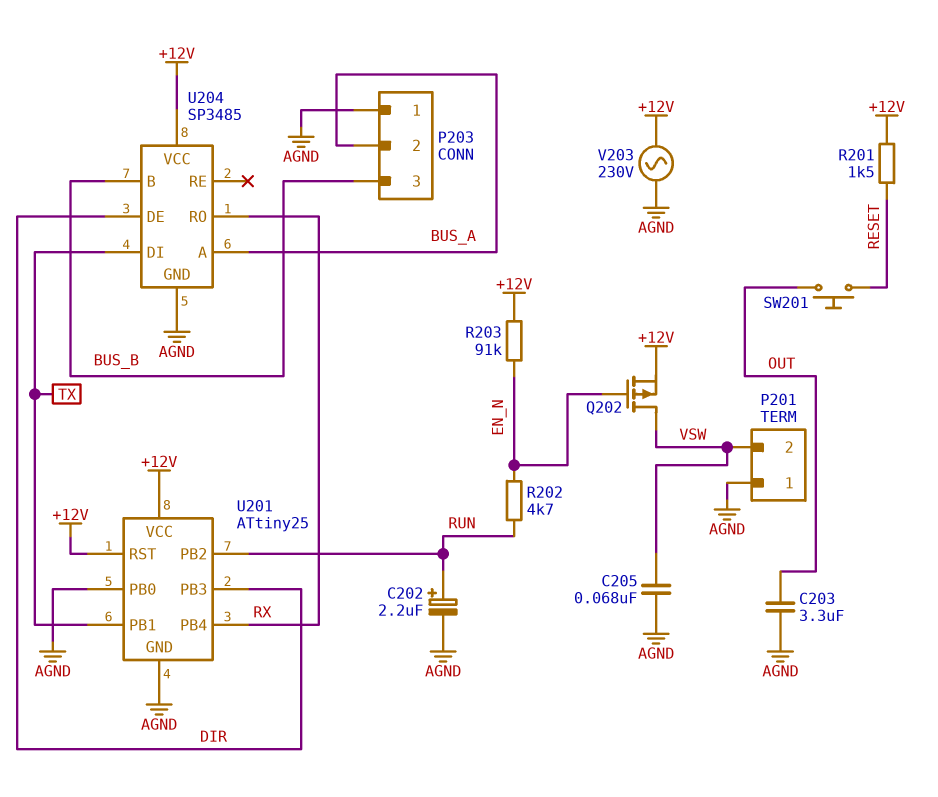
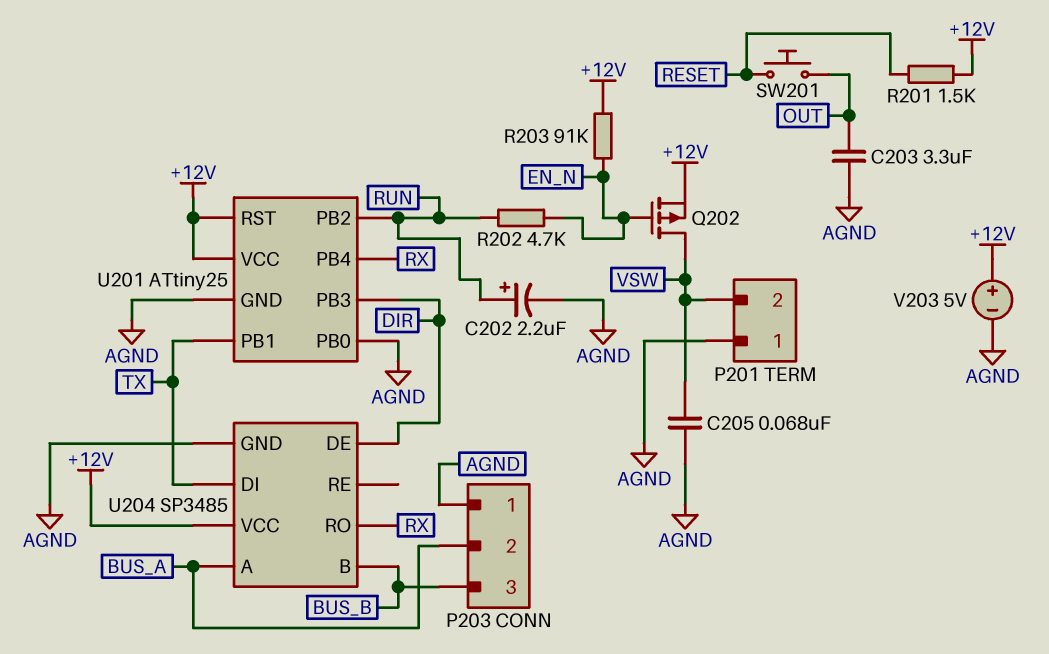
V203: AC 230V (+12V, AGND) -> 5V (plus +12V, minus AGND)

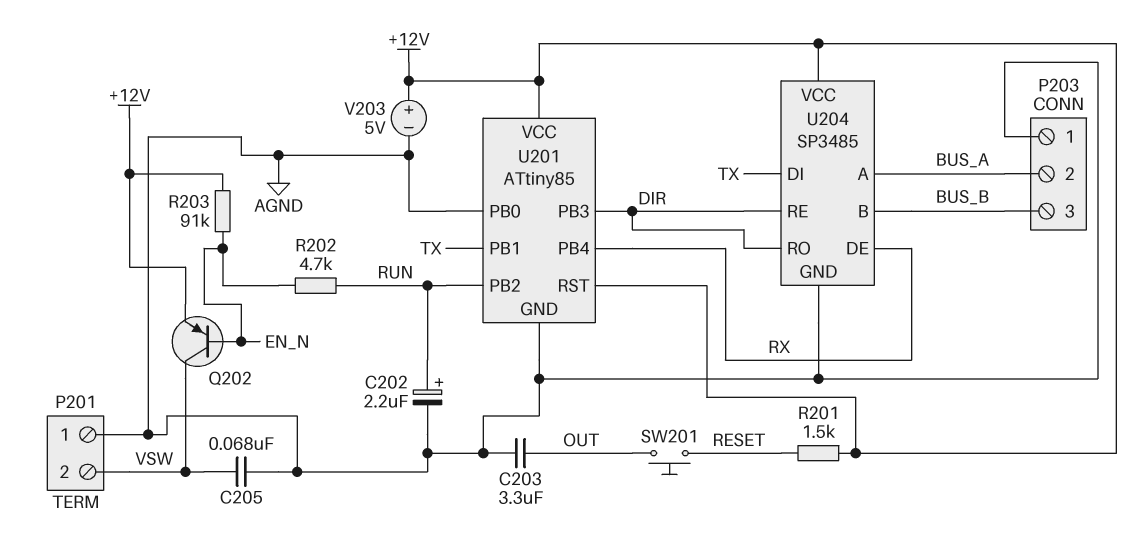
Q202: PMOS (G EN_N, D VSW, S +12V) -> PNP (B EN_N, C VSW, E +12V)
U201: ATtiny25 -> ATtiny85
U204 pin DE: DIR -> RX
U204 pin RE: none -> DIR
U204 pin RO: RX -> DIR

